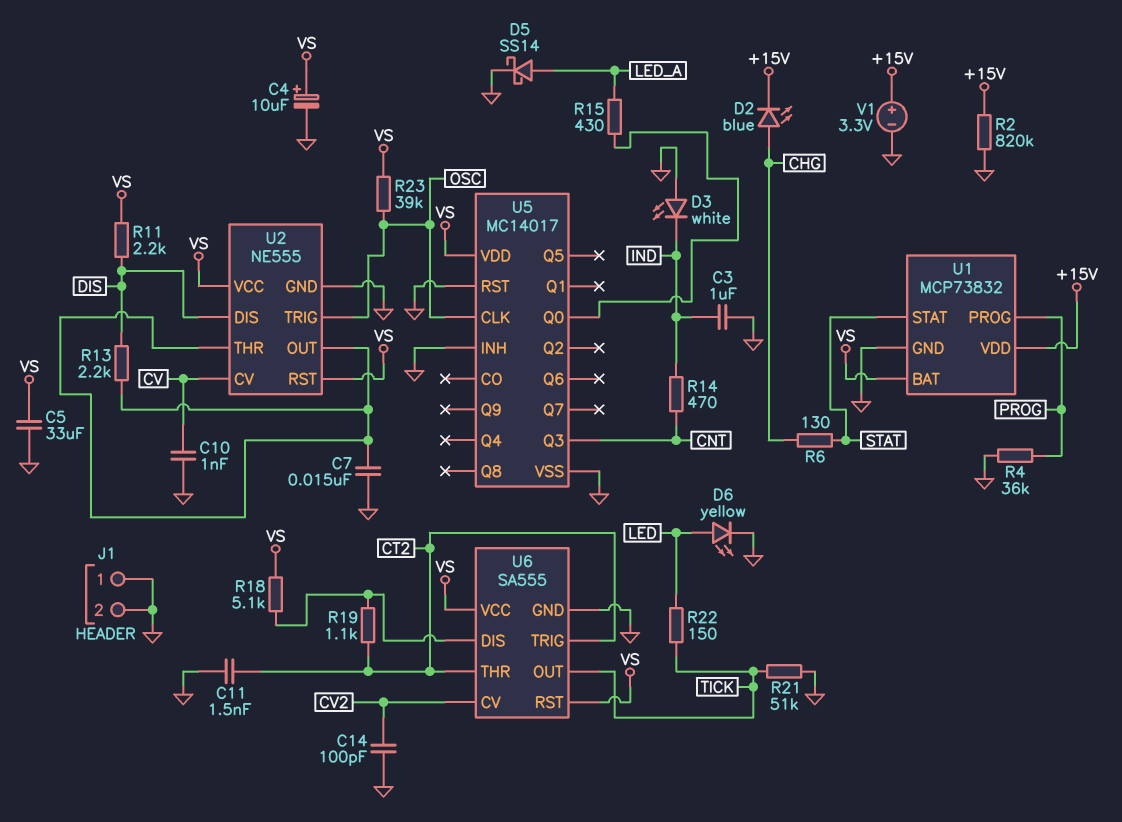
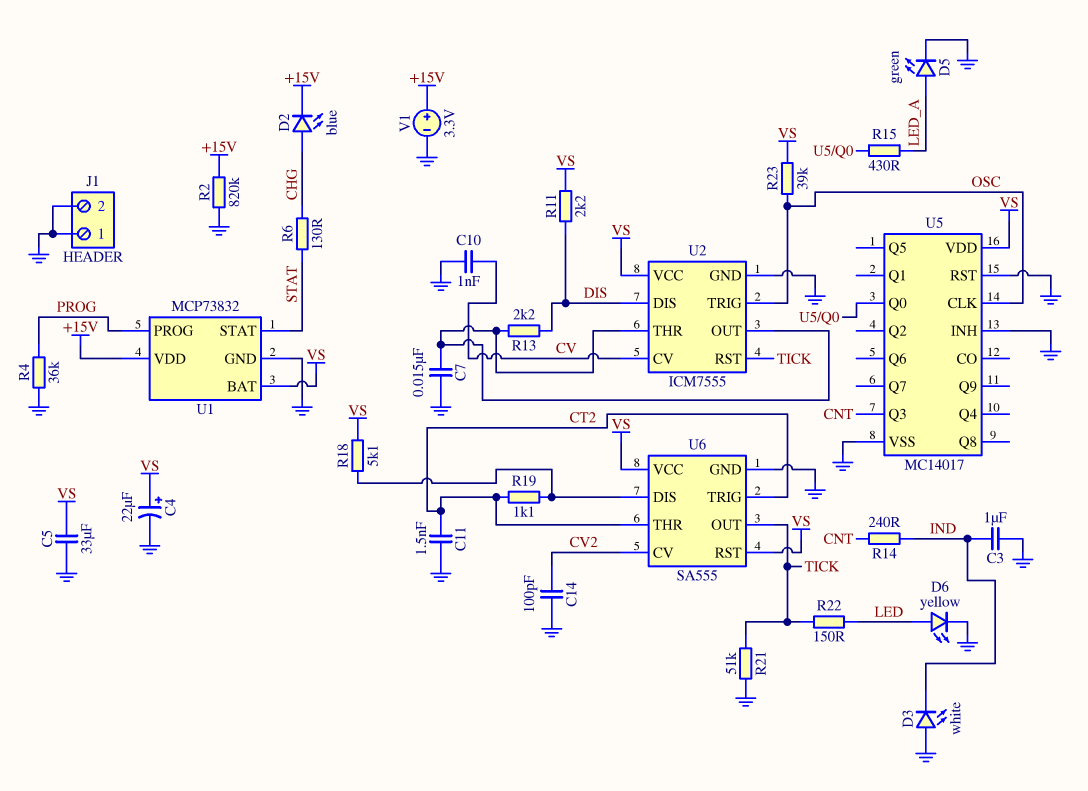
C4: 10uF (plus VS, minus GND) -> 22uF (plus VS, minus GND)
D5: schottky SS14 (A LED_A, K GND) -> LED green (A LED_A, K GND)
R14: 470 (CNT, IND) -> 240 (CNT, IND)
U2: NE555 -> ICM7555
U2 pin RST: VS -> TICK

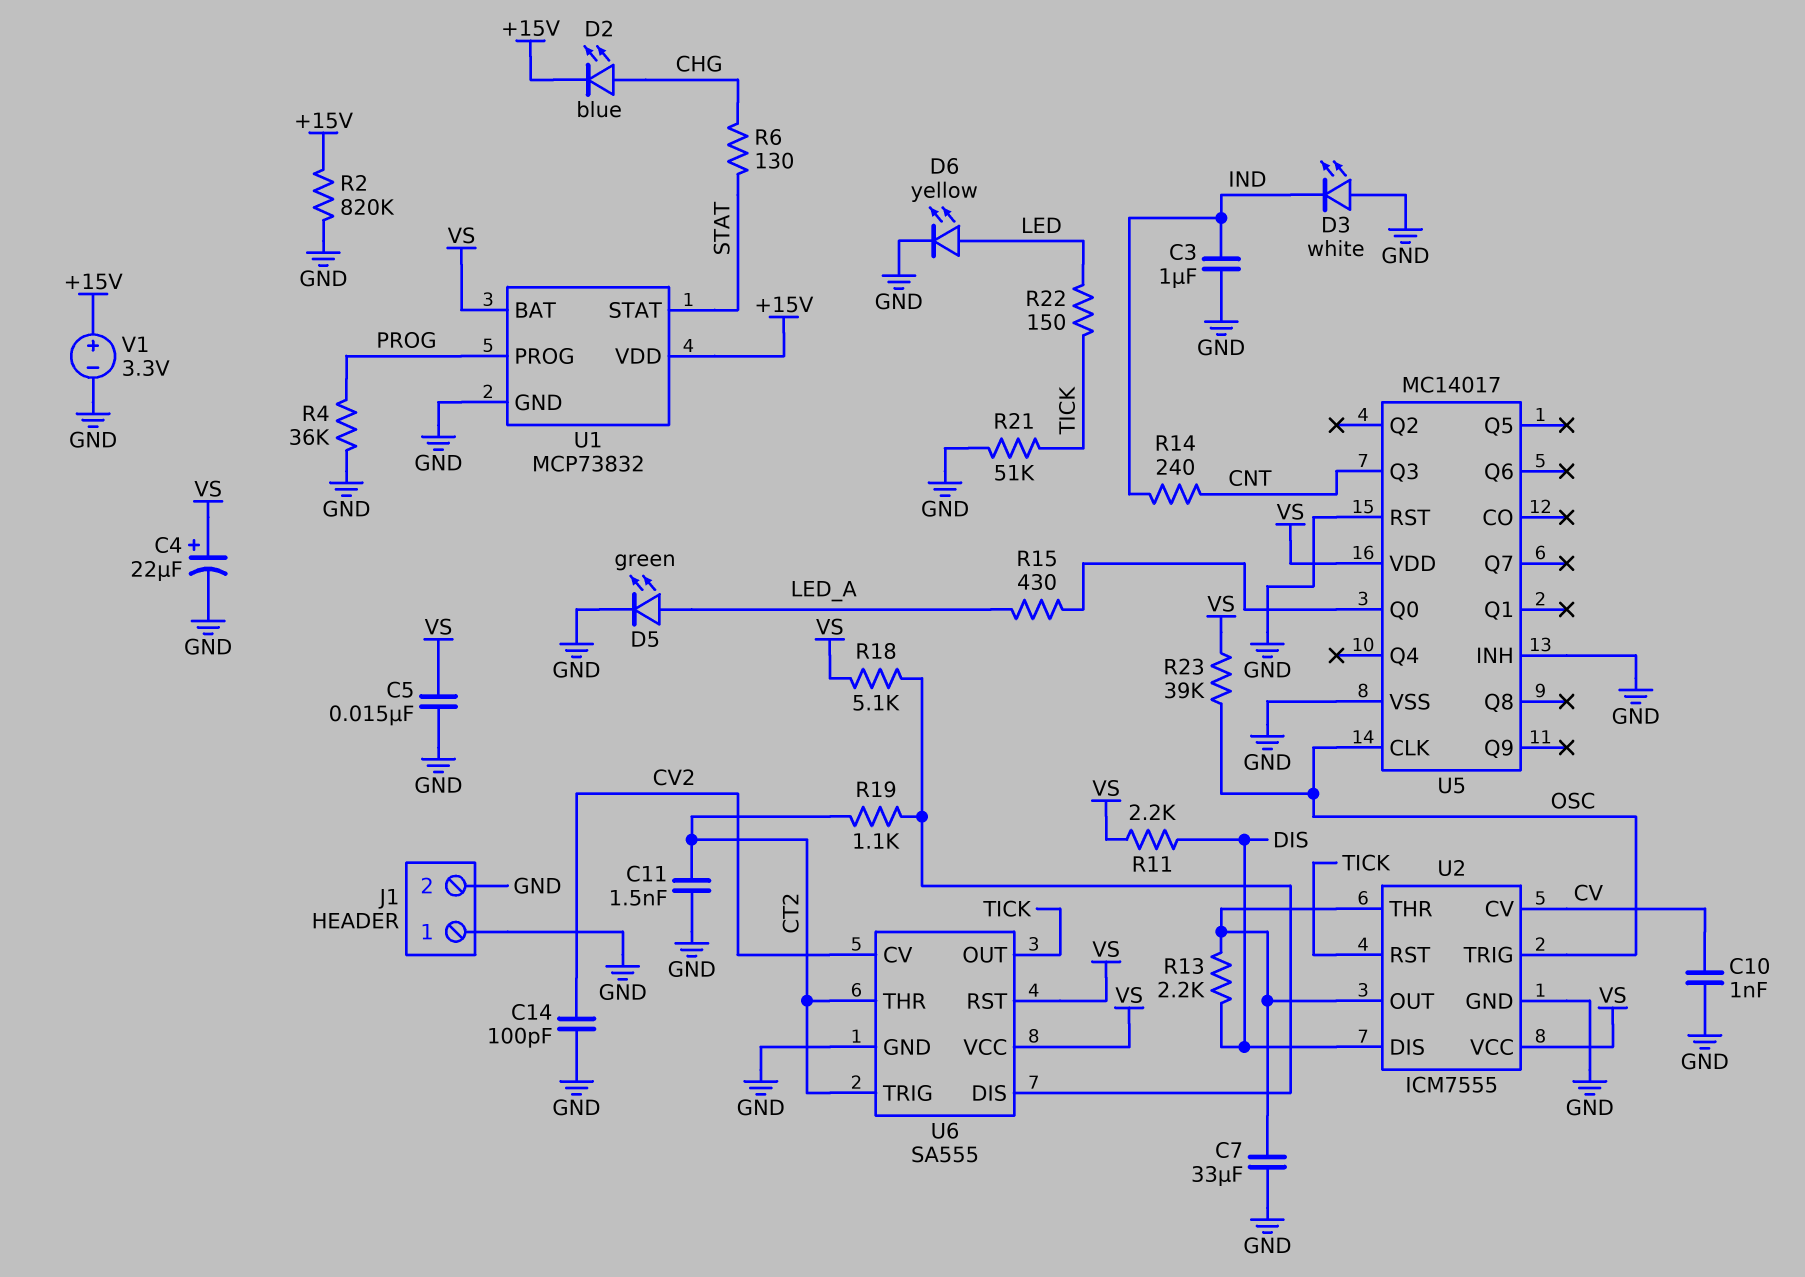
C5: 33uF (GND, VS) -> 15nF (GND, VS)
C7: 15nF (GND, U2/OUT) -> 33uF (GND, U2/OUT)

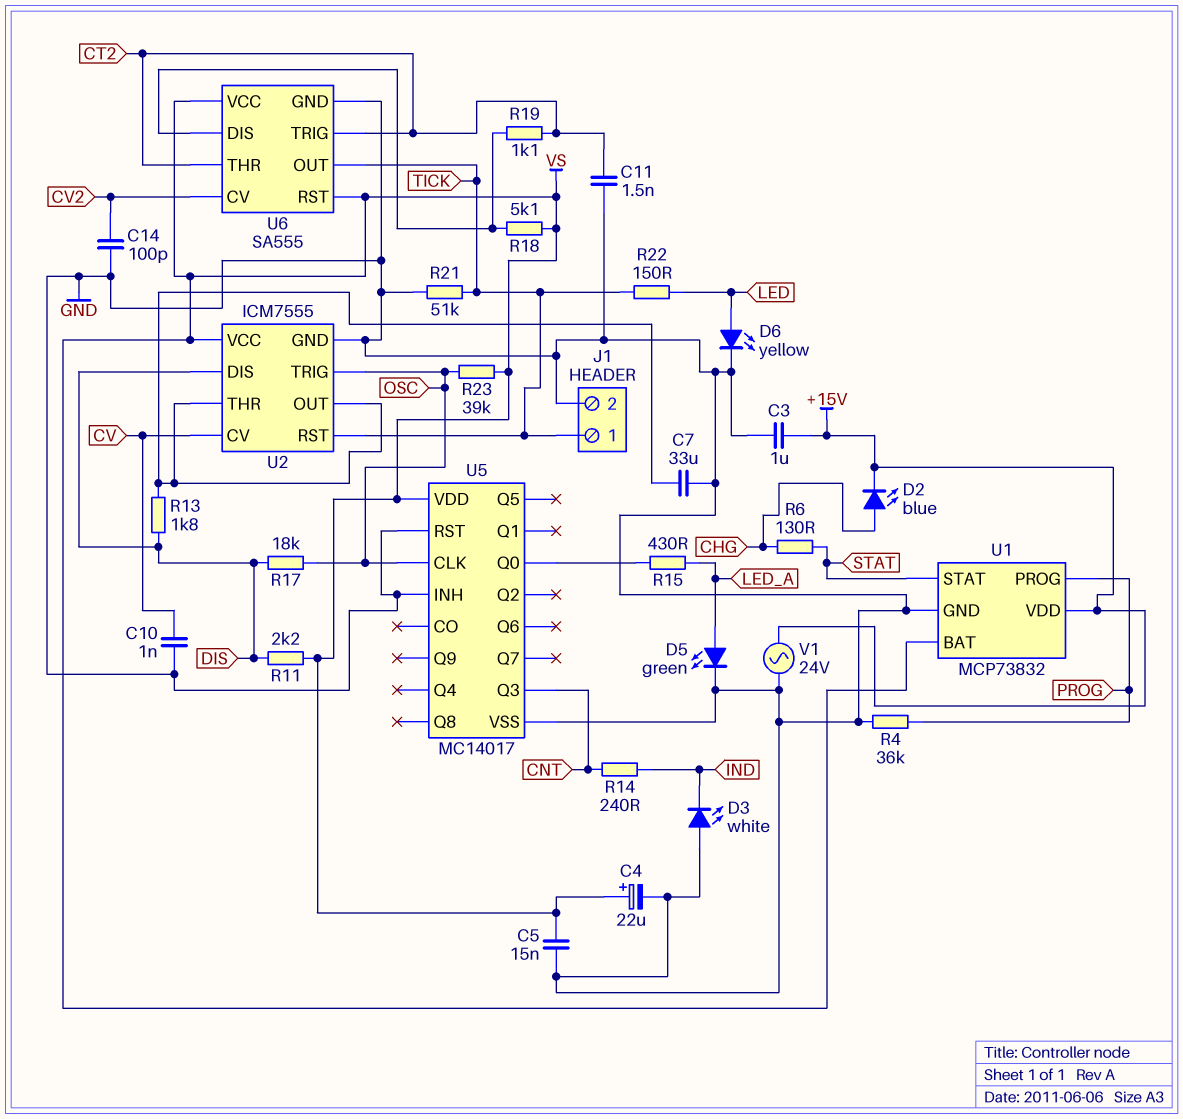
C3: 1uF (GND, IND) -> 1uF (+15V, GND)
J1 pin 1: GND -> TICK
R2: 820k (+15V, GND) -> none
R13: 2.2k (DIS, U2/OUT) -> 1.8k (DIS, U2/OUT)
R17: none -> 18k (DIS, OSC)
V1: 3.3V (plus +15V, minus GND) -> AC 24V (+15V, GND)

